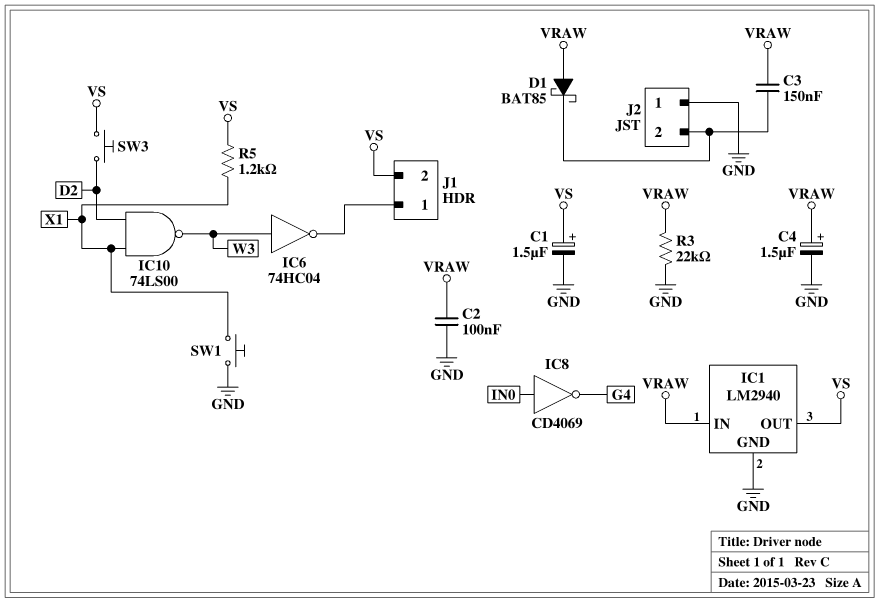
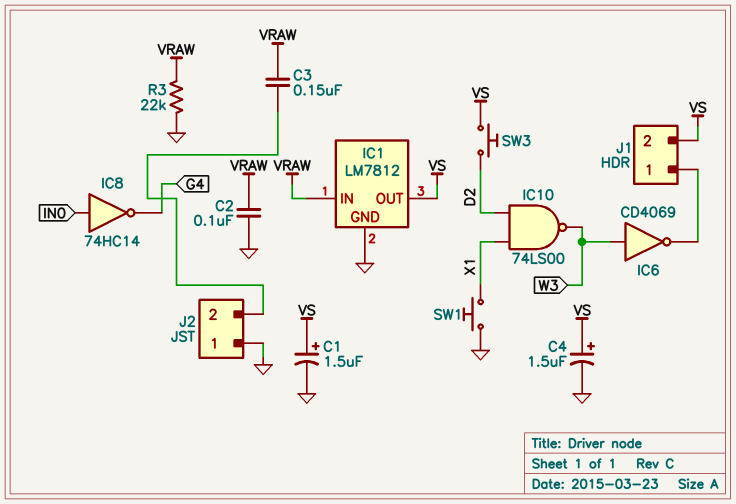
C4: 1.5uF (plus VRAW, minus GND) -> 1.5uF (plus VS, minus GND)
D1: schottky BAT85 (A VRAW, K J2/2) -> none
IC1: LM2940 -> LM7812
IC6: NOT 74HC04 (in W3, out J1/1) -> NOT CD4069 (in W3, out J1/1)
IC8: NOT CD4069 (in IN0, out G4) -> NOT 74HC14 (in IN0, out G4)
R5: 1.2k (VS, X1) -> none

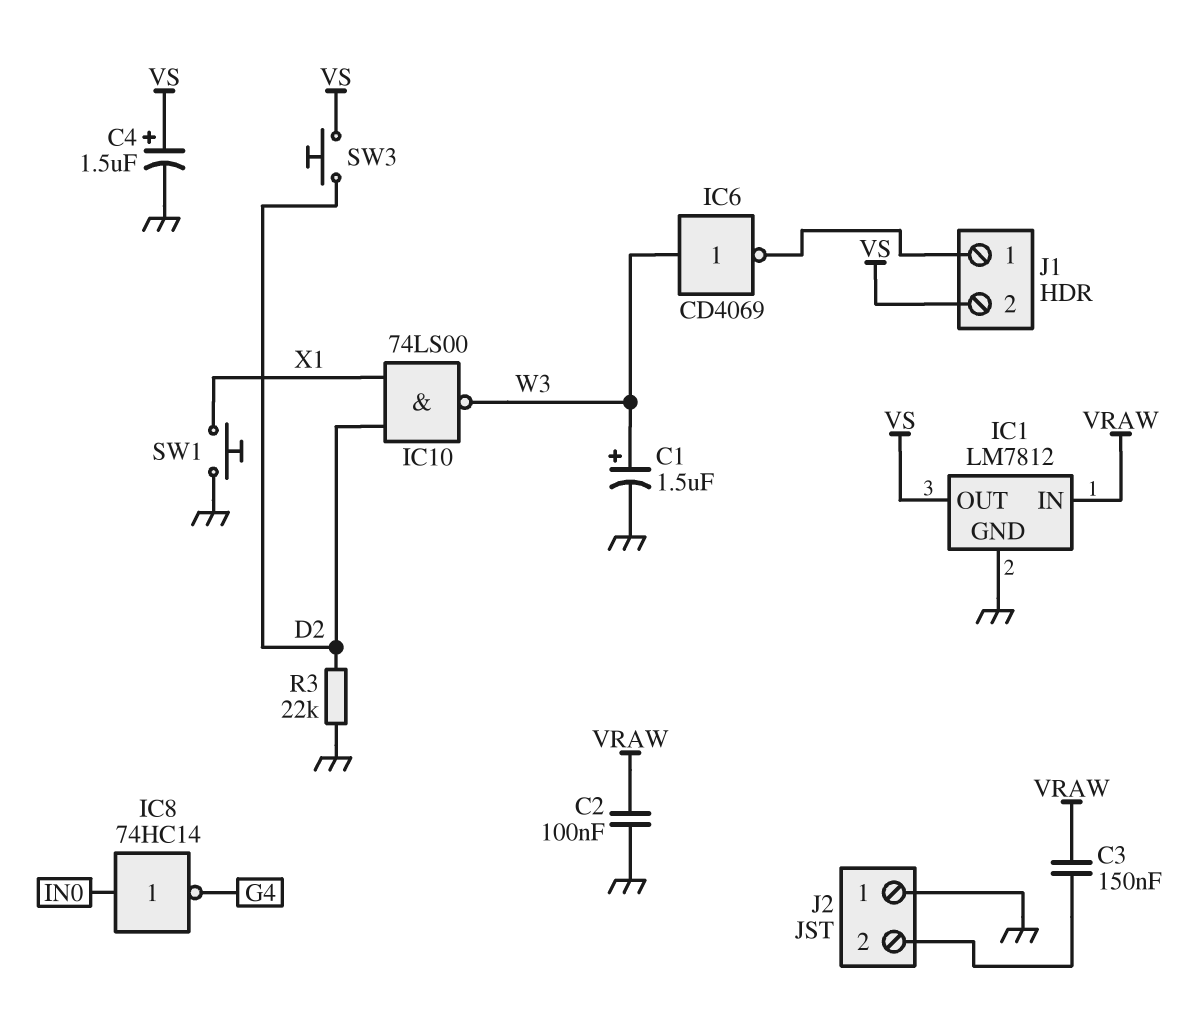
C1: 1.5uF (plus VS, minus GND) -> 1.5uF (plus W3, minus GND)
R3: 22k (GND, VRAW) -> 22k (D2, GND)

